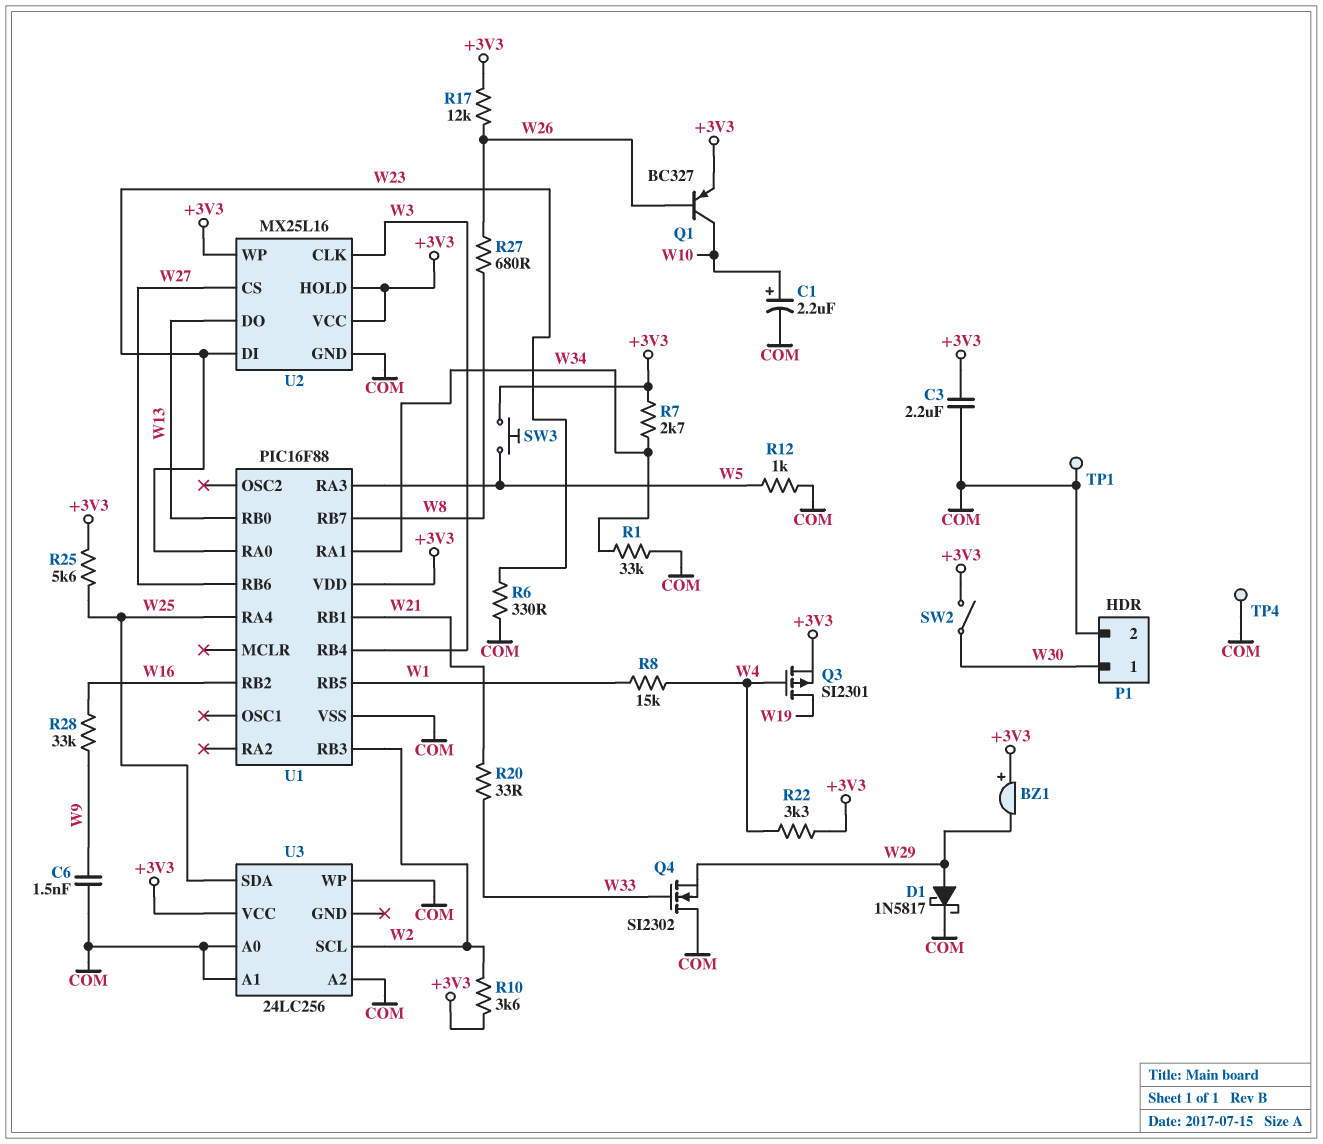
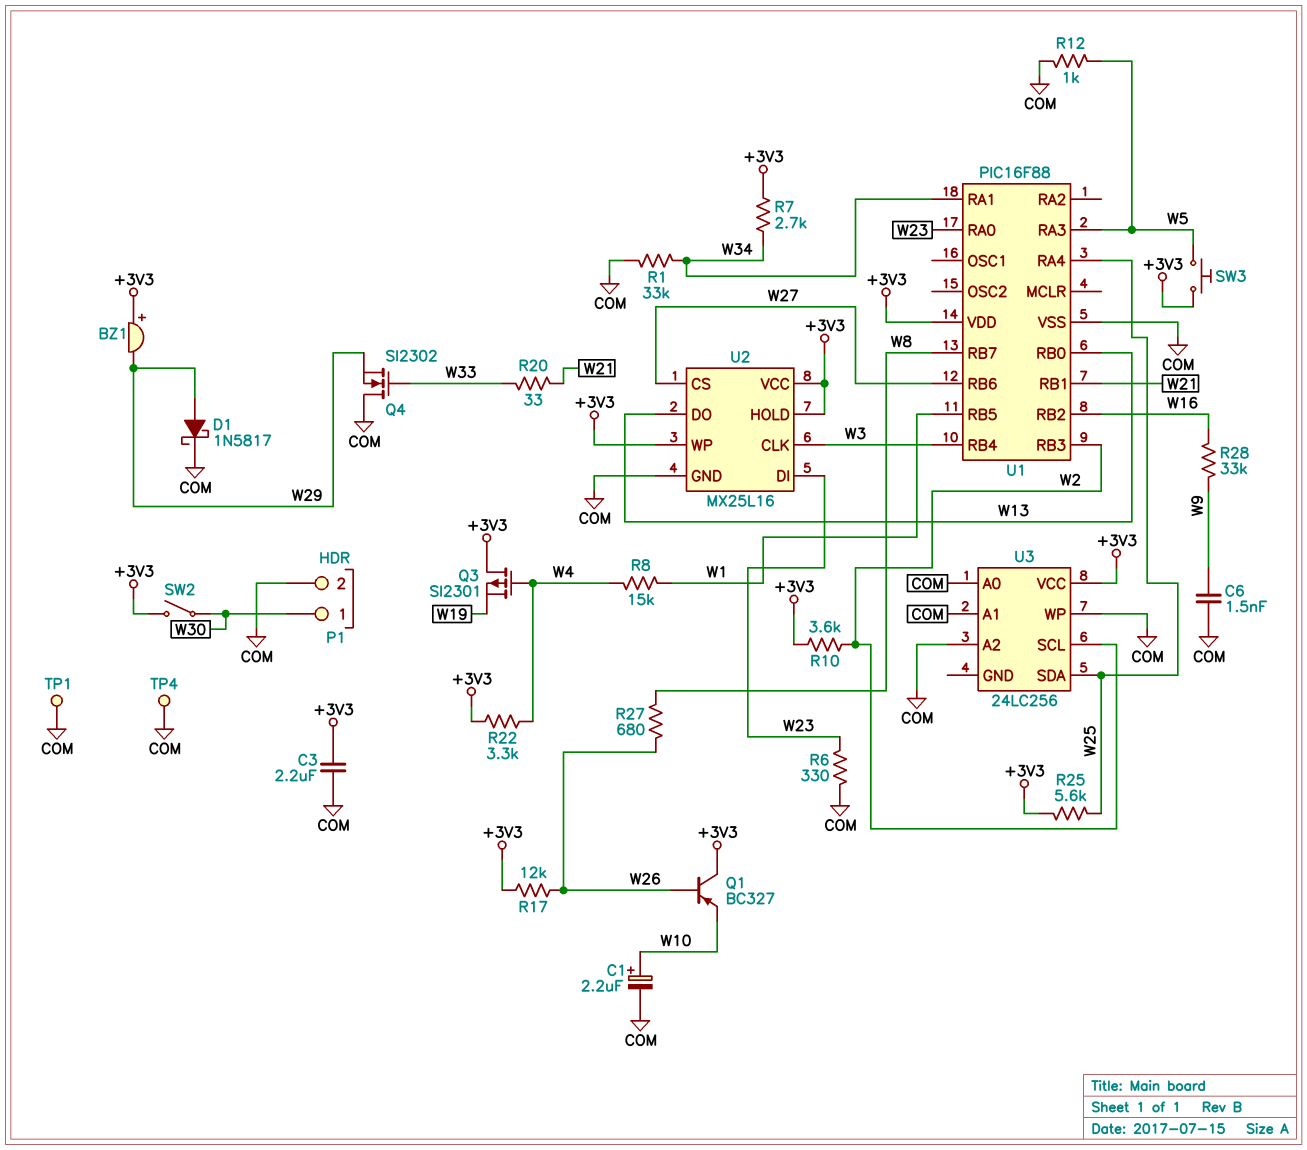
Q1: PNP BC327 (B W26, C W10, E +3V3) -> PNP BC327 (B W26, C +3V3, E W10)
Q3: PMOS SI2301 (G W4, D W19, S +3V3) -> PMOS SI2301 (G W4, D +3V3, S W19)

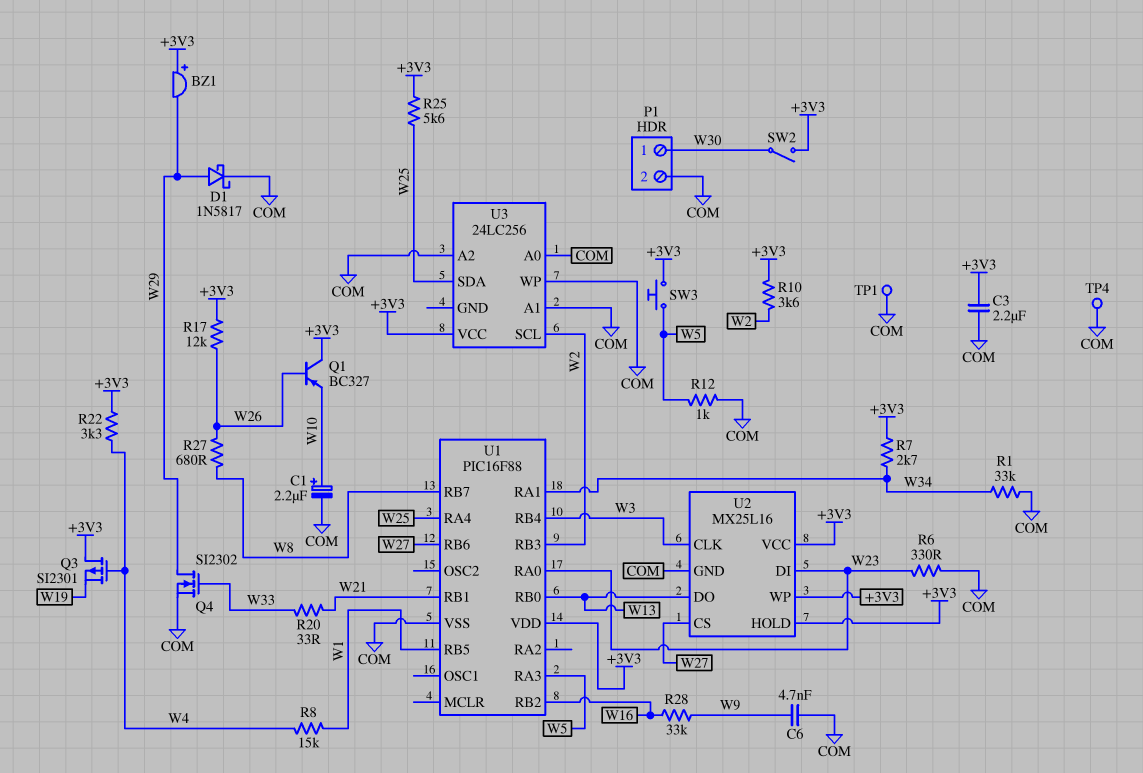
C6: 1.5nF (COM, W9) -> 4.7nF (COM, W9)
Q4: NMOS SI2302 (G W33, D COM, S W29) -> NMOS SI2302 (G W33, D W29, S COM)

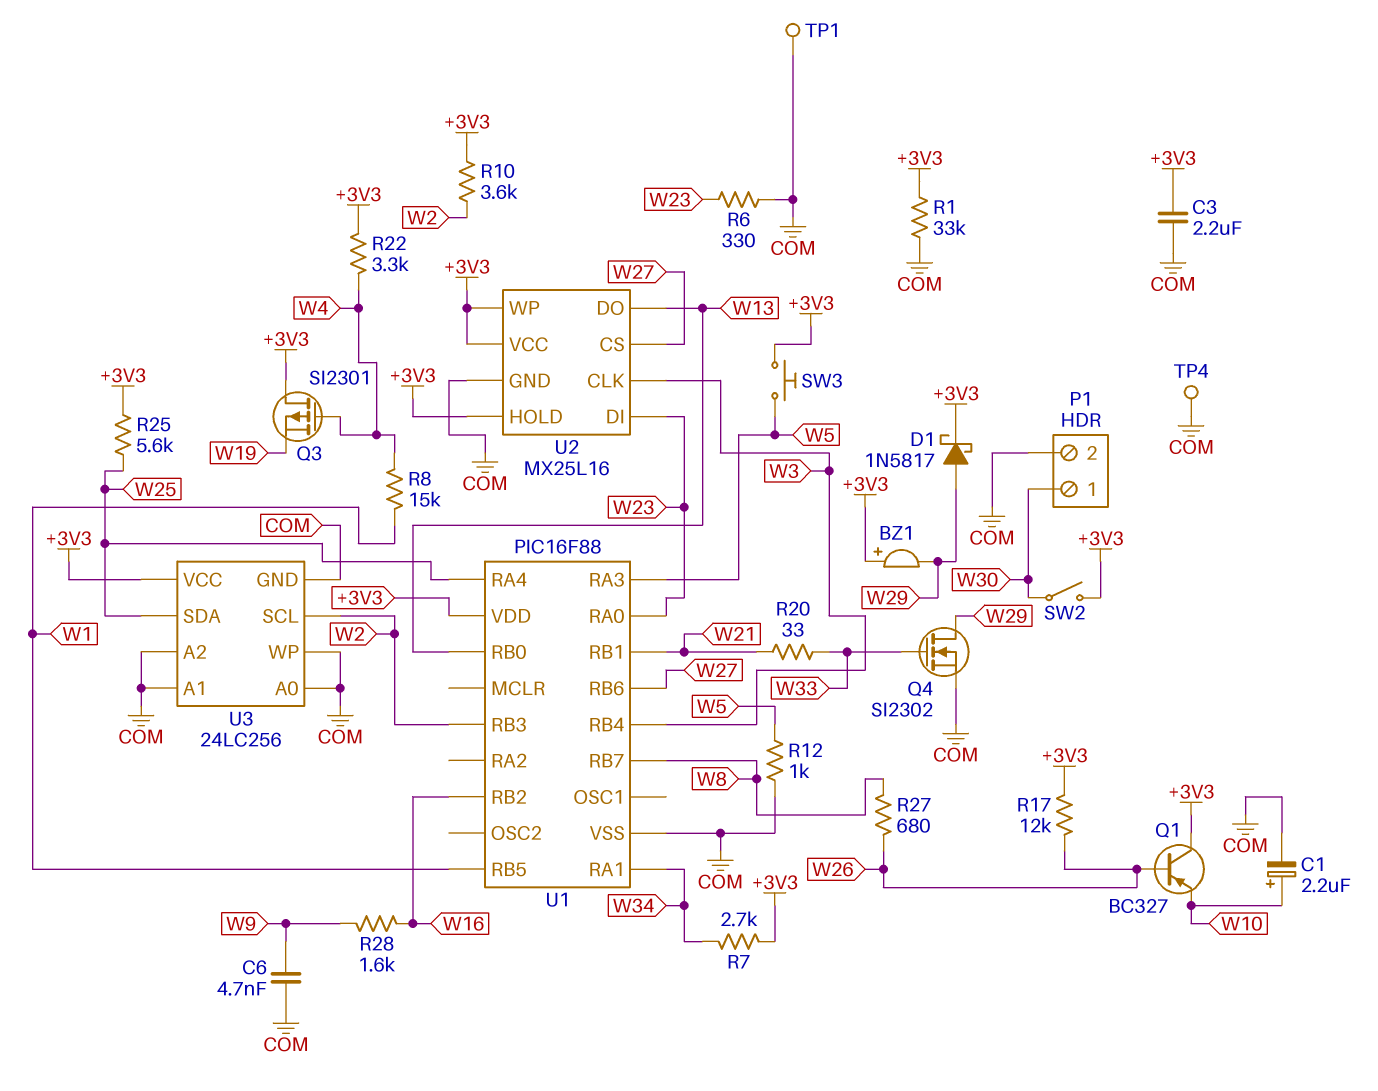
D1: schottky 1N5817 (A W29, K COM) -> schottky 1N5817 (A W29, K +3V3)
R1: 33k (COM, W34) -> 33k (+3V3, COM)
R28: 33k (W9, W16) -> 1.6k (W9, W16)
U3 pin GND: none -> COM

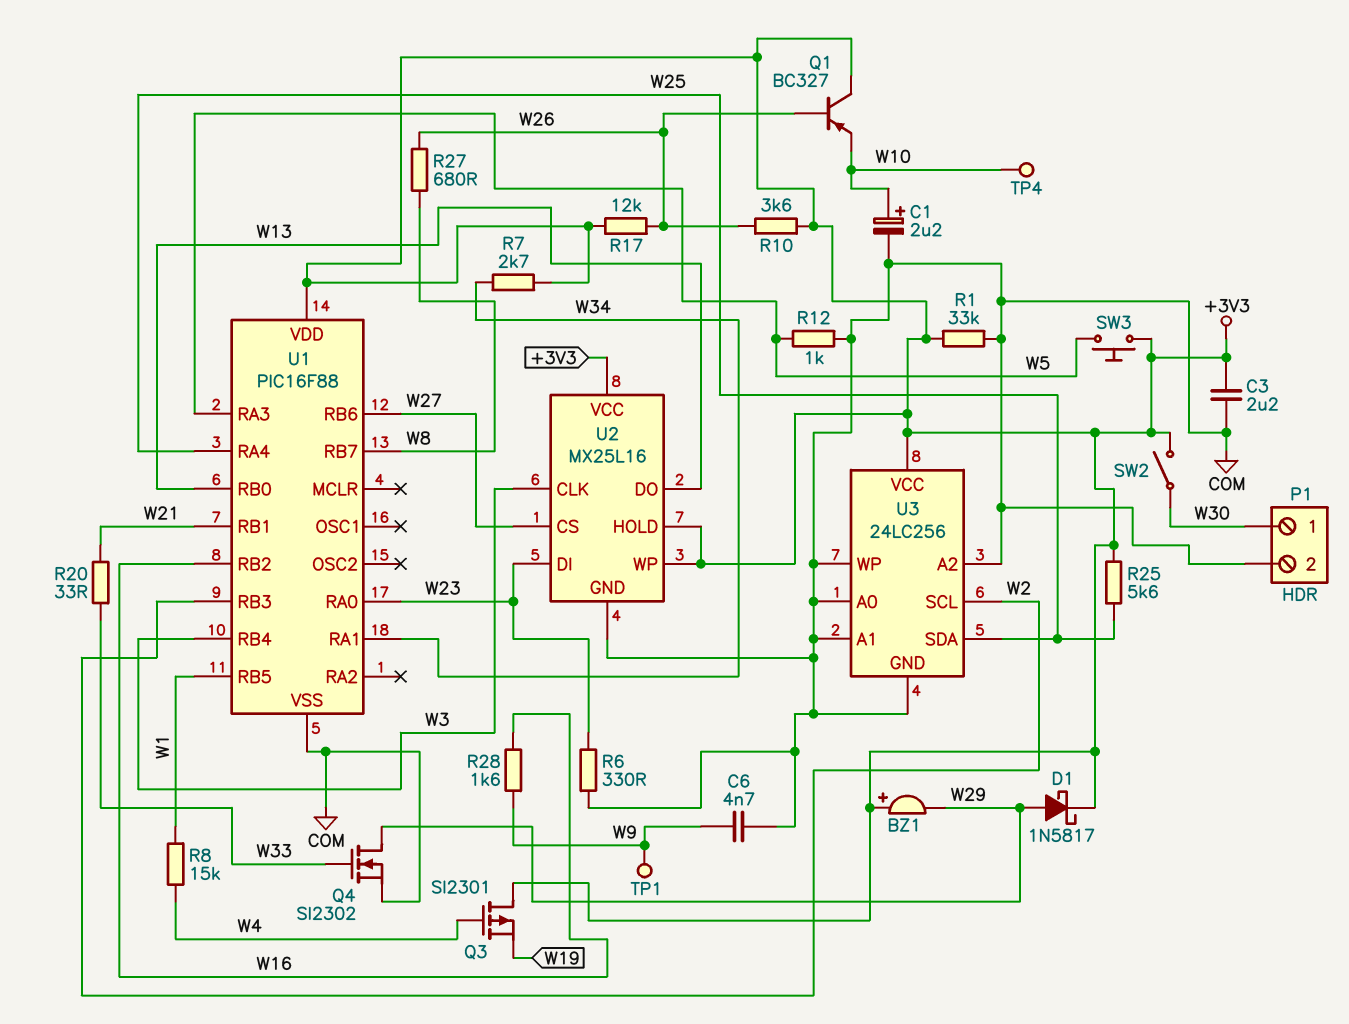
R10: 3.6k (+3V3, W2) -> 3.6k (+3V3, W26)
R22: 3.3k (+3V3, W4) -> none
TP1: test point (COM) -> test point (W9)
TP4: test point (COM) -> test point (W10)

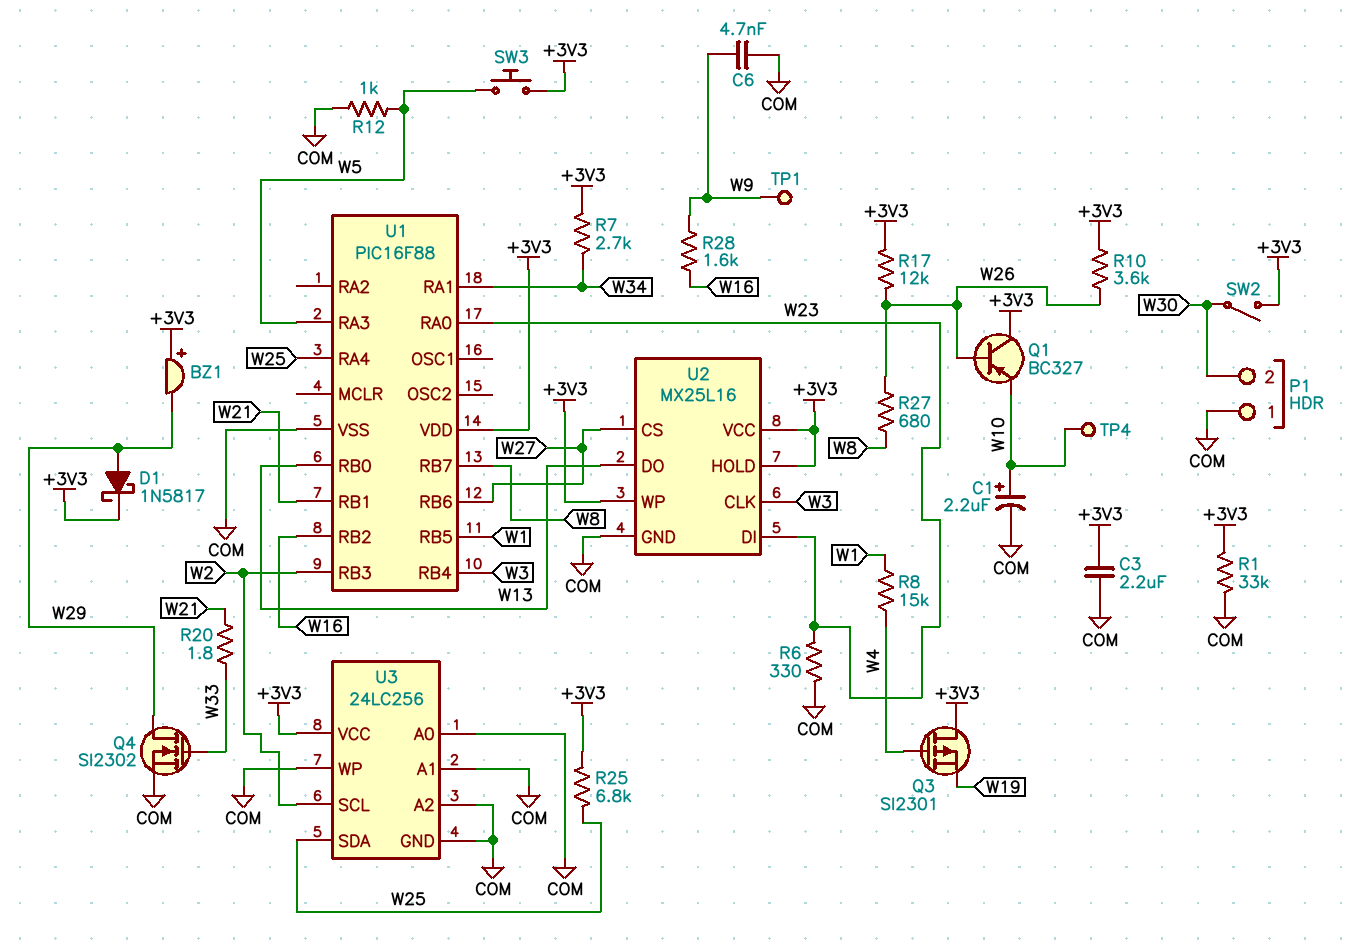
P1 pin 1: W30 -> COM
P1 pin 2: COM -> W30
R20: 33 (W21, W33) -> 1.8 (W21, W33)
R25: 5.6k (+3V3, W25) -> 6.8k (+3V3, W25)

